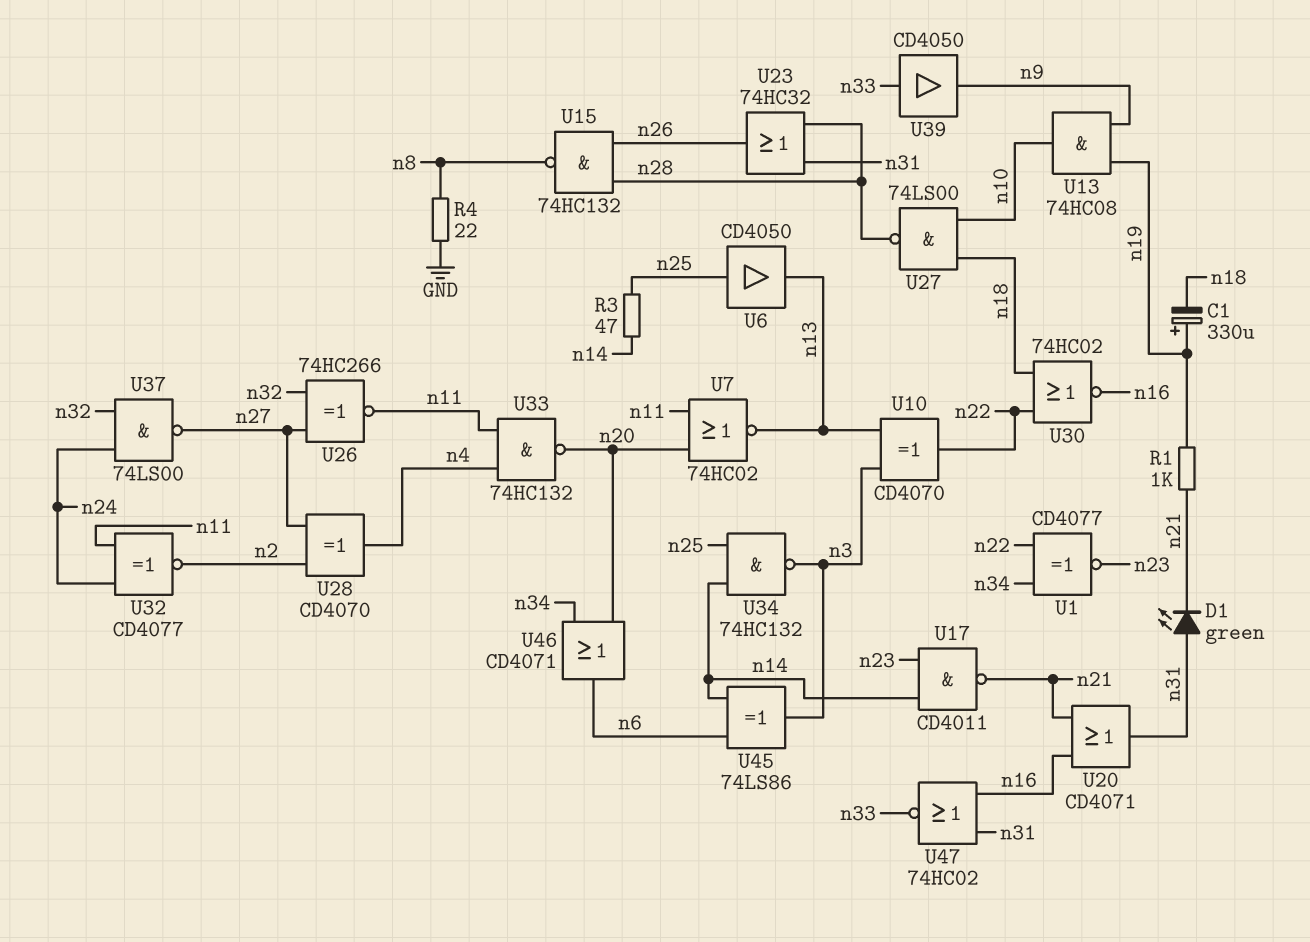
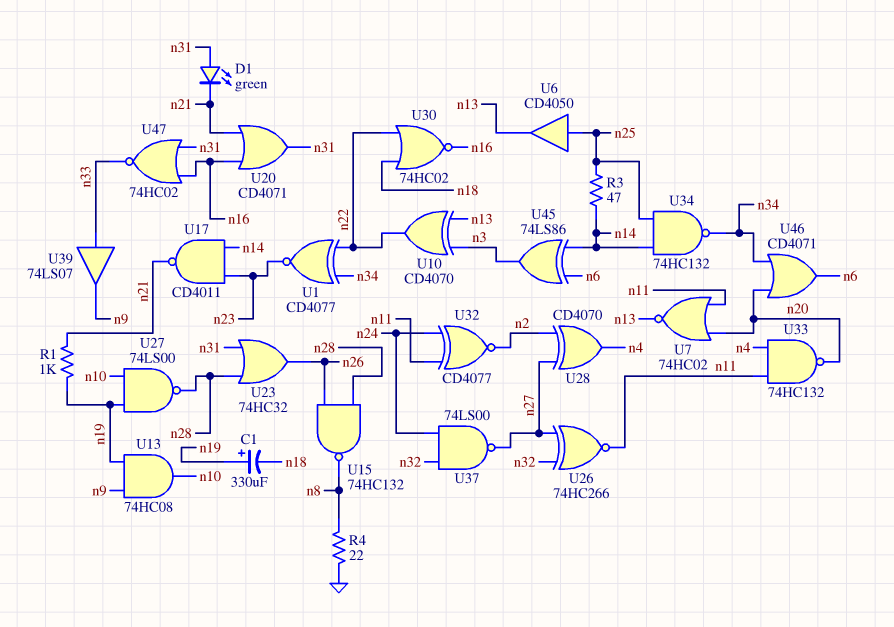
U27: NAND 74LS00 (in n10, in n18, out n28) -> NAND 74LS00 (in n10, in n19, out n28)
U34: NAND 74HC132 (in n14, in n25, out n3) -> NAND 74HC132 (in n14, in n25, out n34)
U39: buffer CD4050 (in n33, out n9) -> buffer 74LS07 (in n33, out n9)

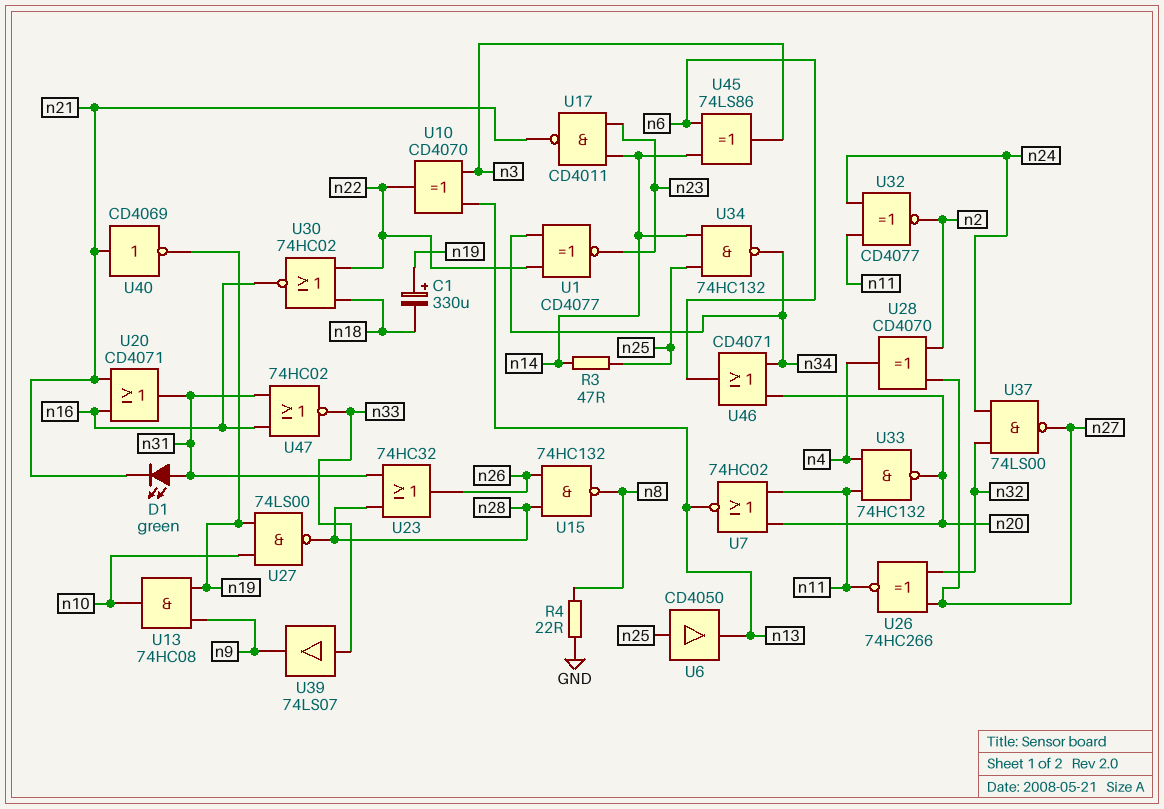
R1: 1k (n19, n21) -> none
U40: none -> NOT CD4069 (in n21, out n19)

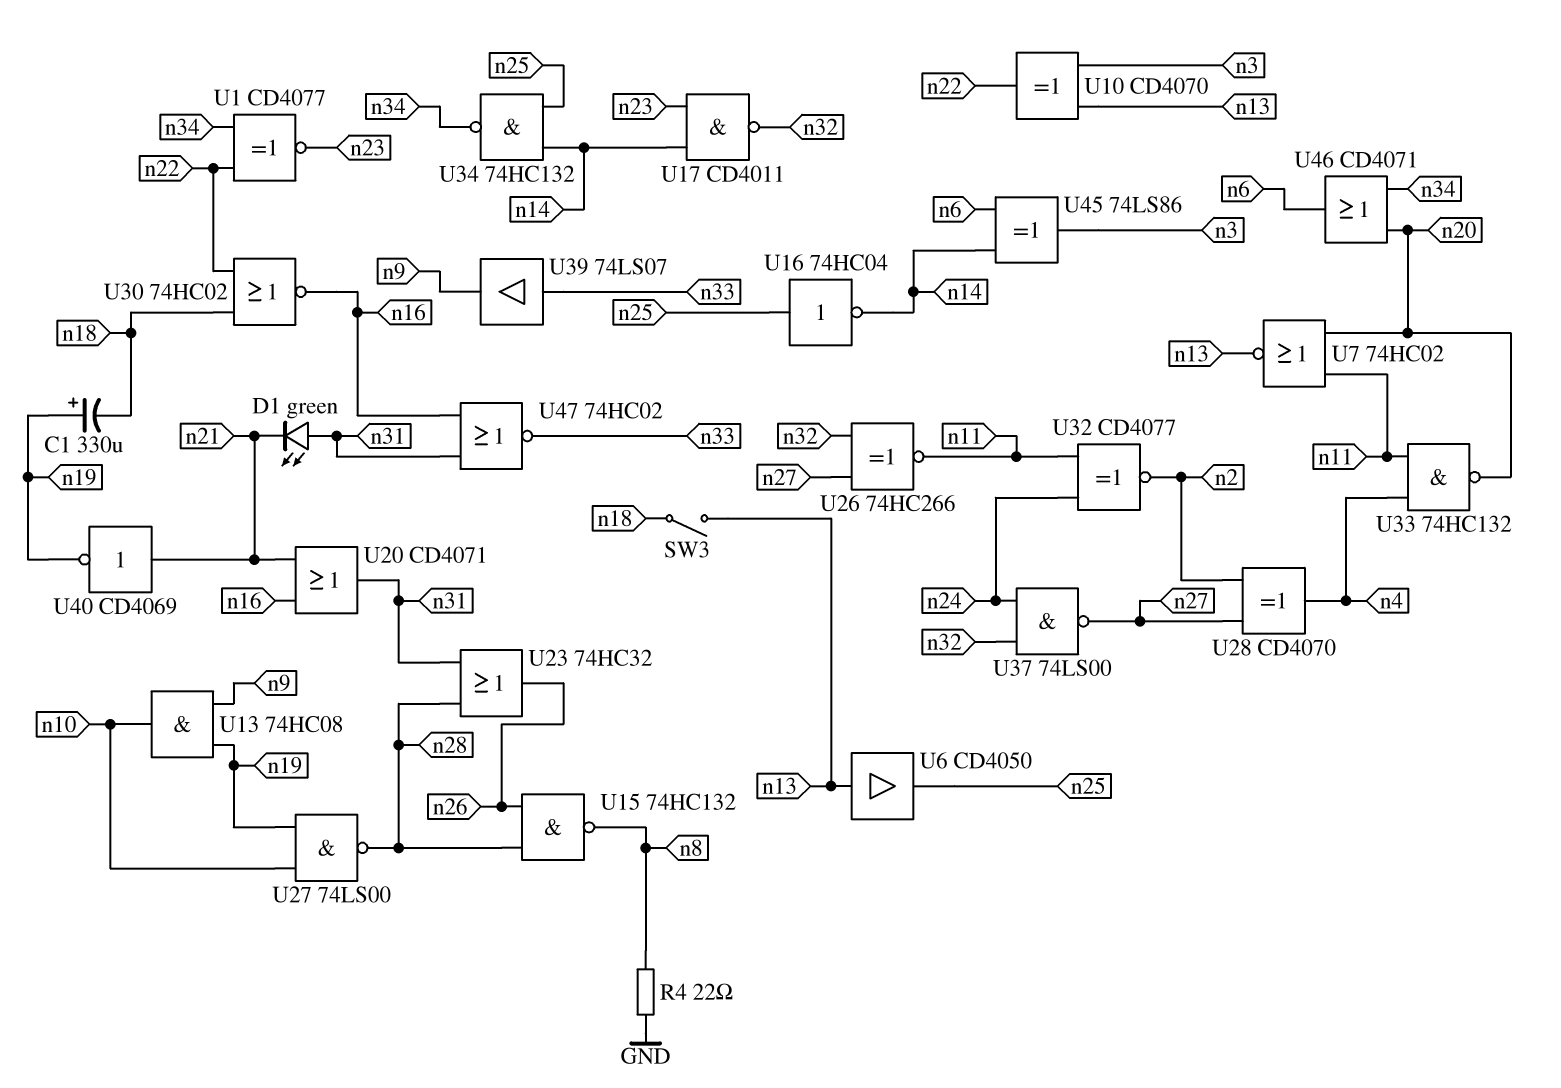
R3: 47 (n14, n25) -> none
SW3: none -> switch (n13, n18)
U6: buffer CD4050 (in n25, out n13) -> buffer CD4050 (in n13, out n25)
U16: none -> NOT 74HC04 (in n25, out n14)
U17: NAND CD4011 (in n14, in n23, out n21) -> NAND CD4011 (in n14, in n23, out n32)

